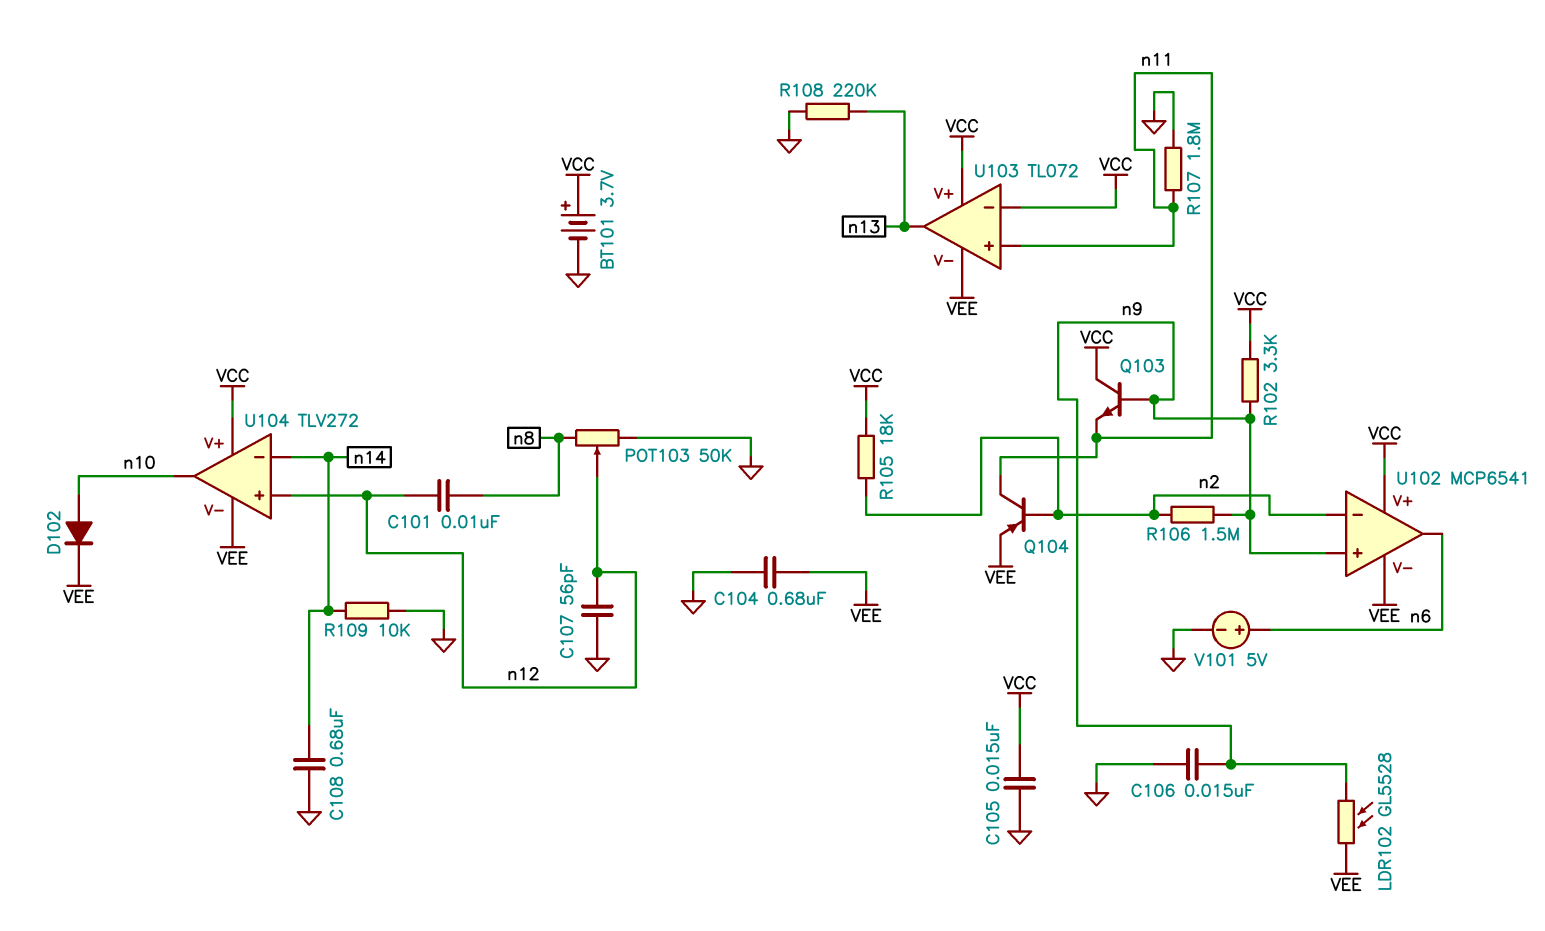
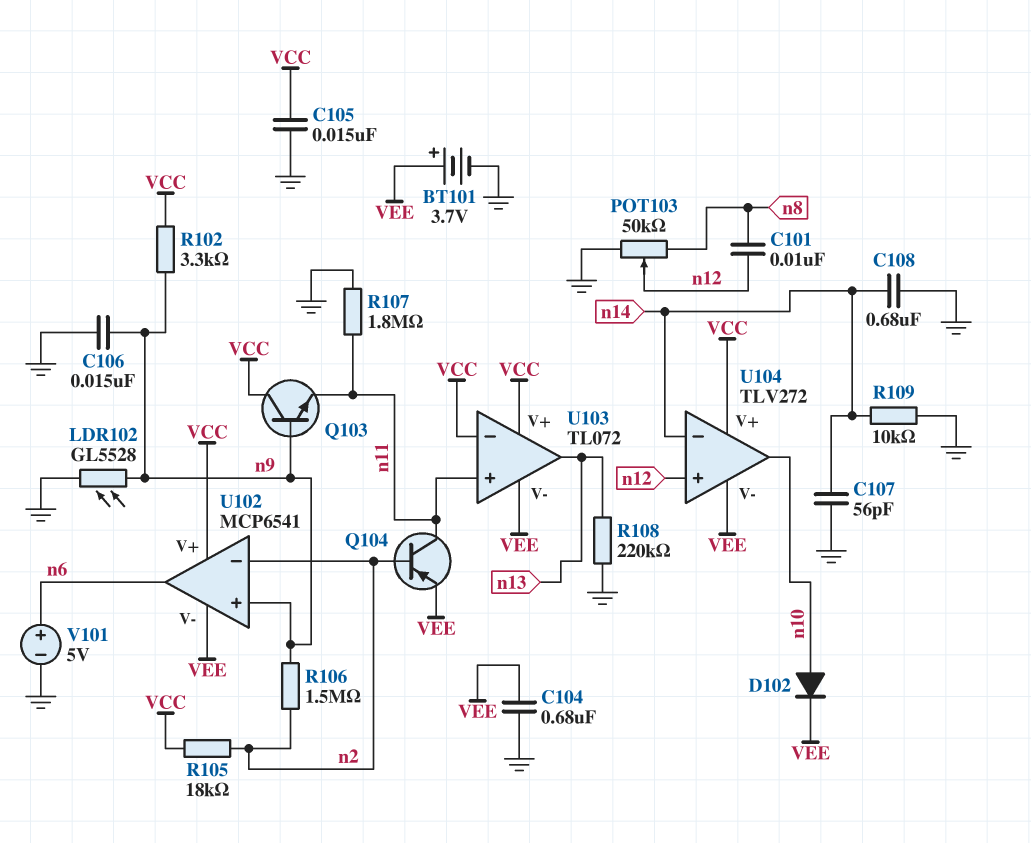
BT101: 3.7V (plus VCC, minus GND) -> 3.7V (plus VEE, minus GND)
C107: 56pF (GND, n12) -> 56pF (GND, n14)
LDR102: GL5528 (VEE, n9) -> GL5528 (GND, n9)

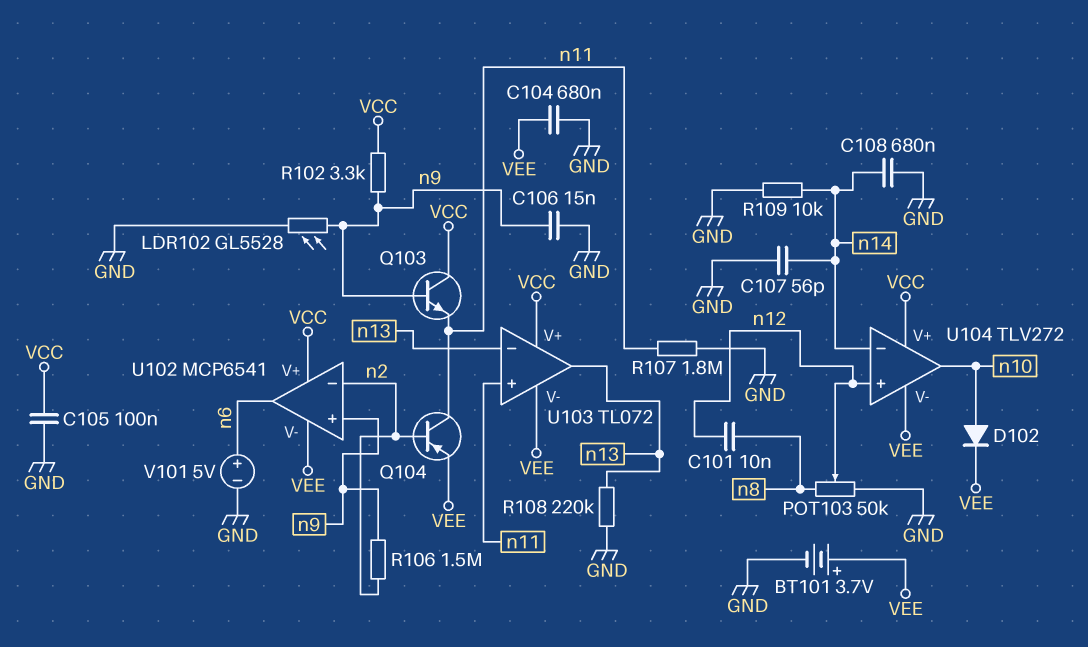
C105: 15nF (GND, VCC) -> 100nF (GND, VCC)
R105: 18k (VCC, n2) -> none
U103 pin in-: VCC -> n13

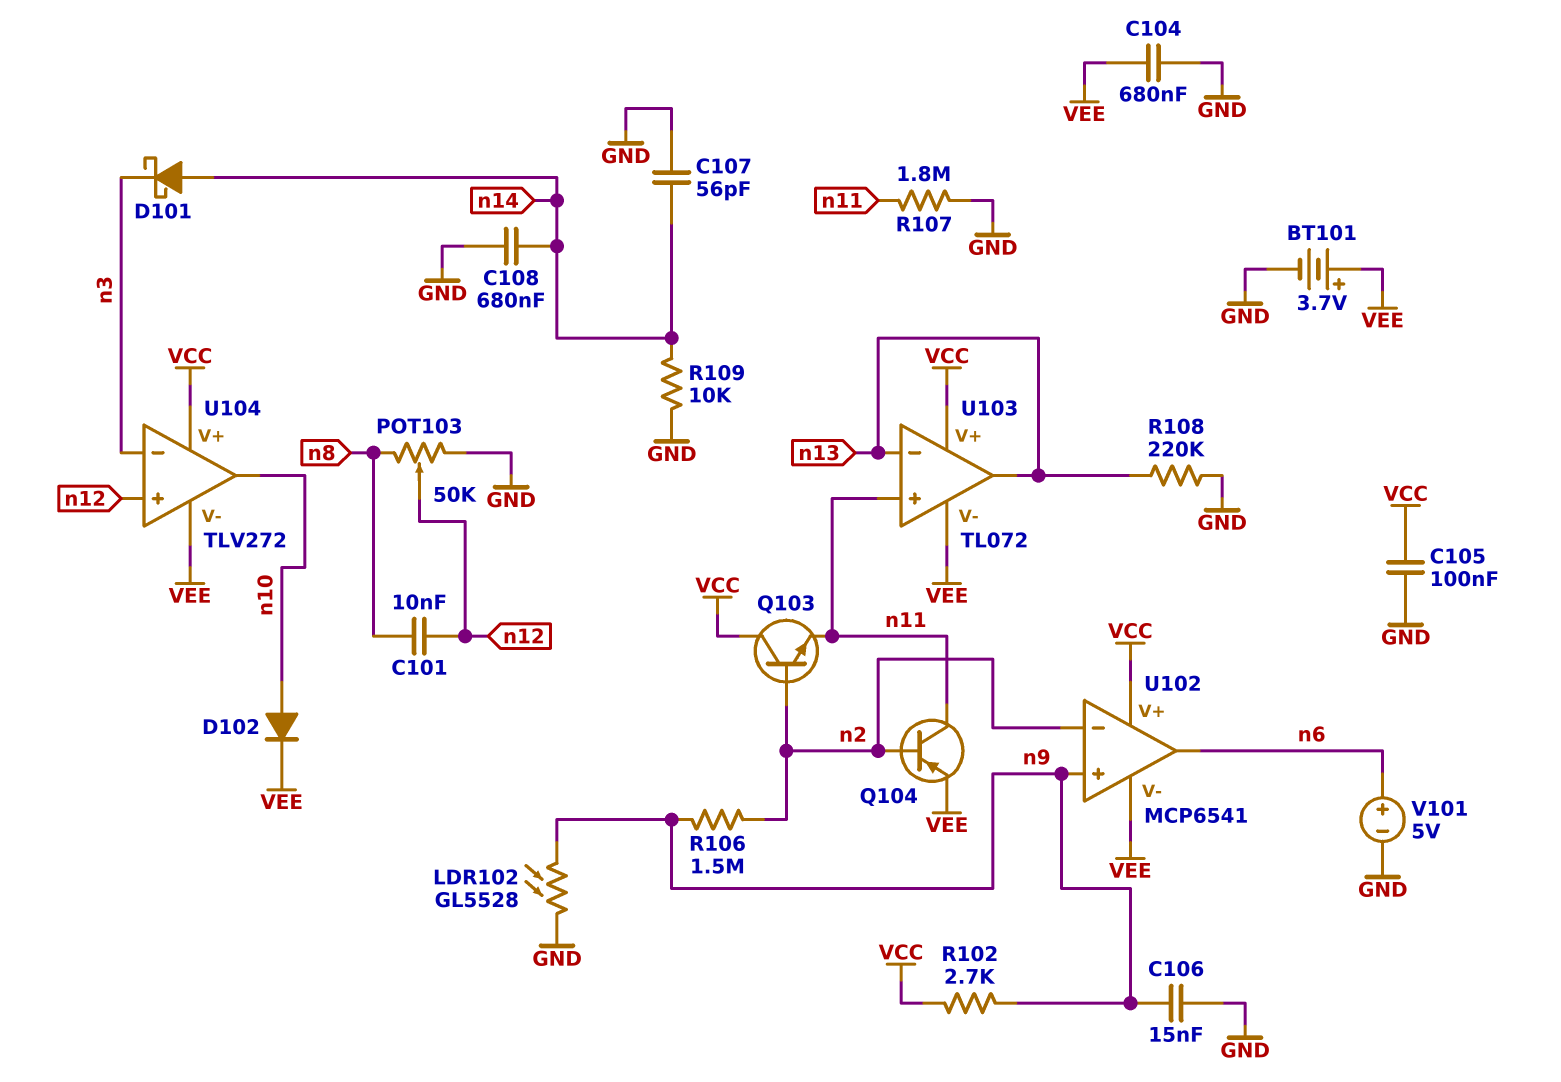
D101: none -> schottky (A n14, K n3)
Q103: NPN (B n9, C VCC, E n11) -> NPN (B n2, C VCC, E n11)
R102: 3.3k (VCC, n9) -> 2.7k (VCC, n9)
U104 pin in-: n14 -> n3

